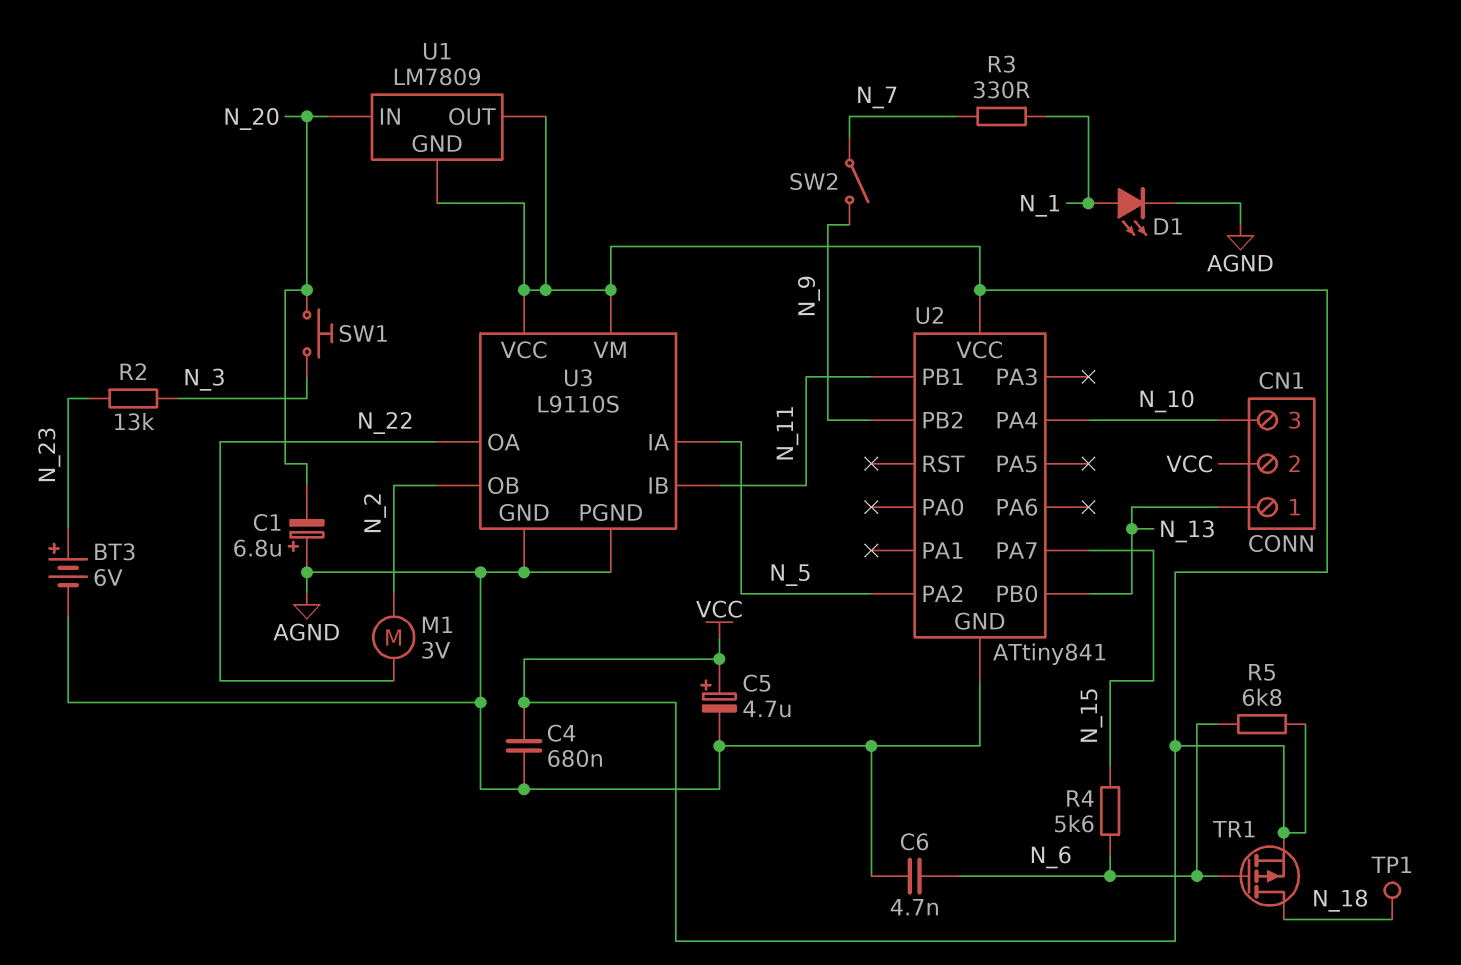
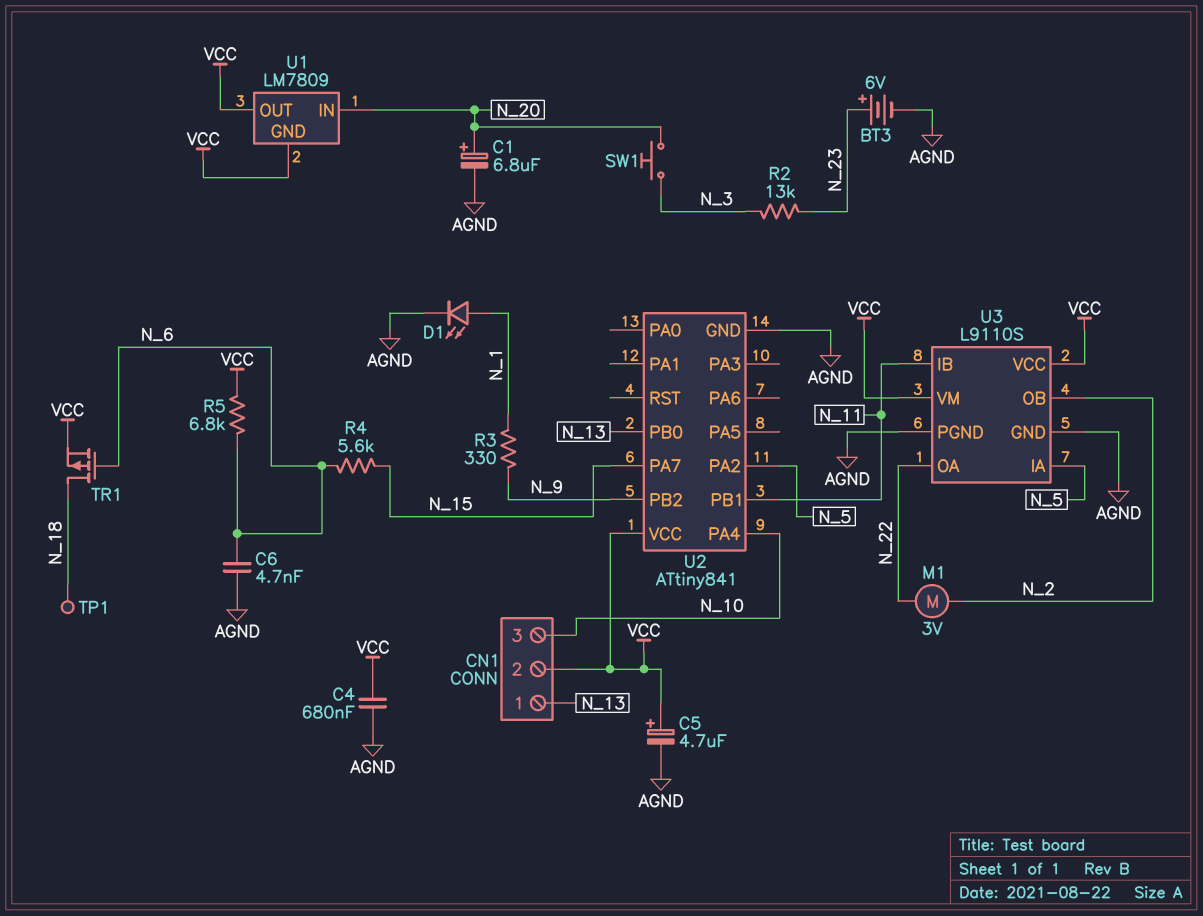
C1: 6.8uF (plus AGND, minus N_20) -> 6.8uF (plus N_20, minus AGND)
R3: 330 (N_1, N_7) -> 330 (N_1, N_9)
SW2: switch (N_7, N_9) -> none

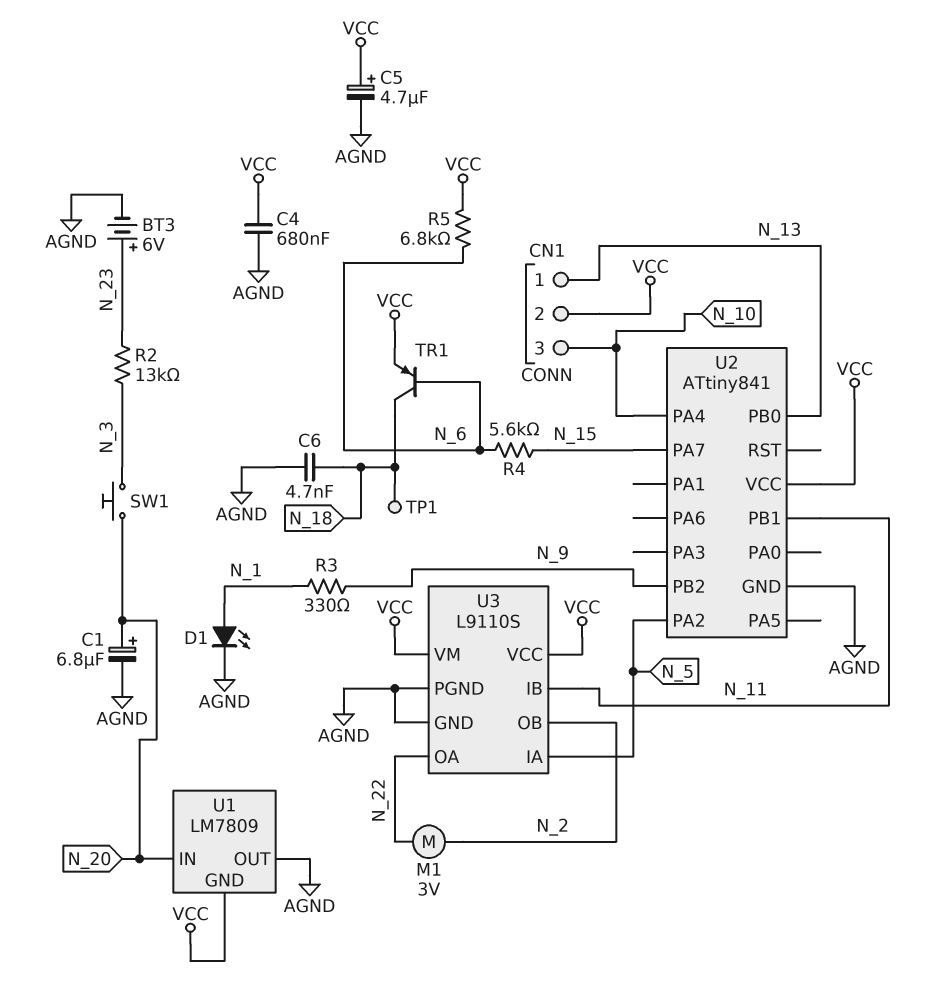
C6: 4.7nF (AGND, N_6) -> 4.7nF (AGND, N_18)
TR1: PMOS (G N_6, D N_18, S VCC) -> PNP (B N_6, C N_18, E VCC)
U1 pin OUT: VCC -> AGND

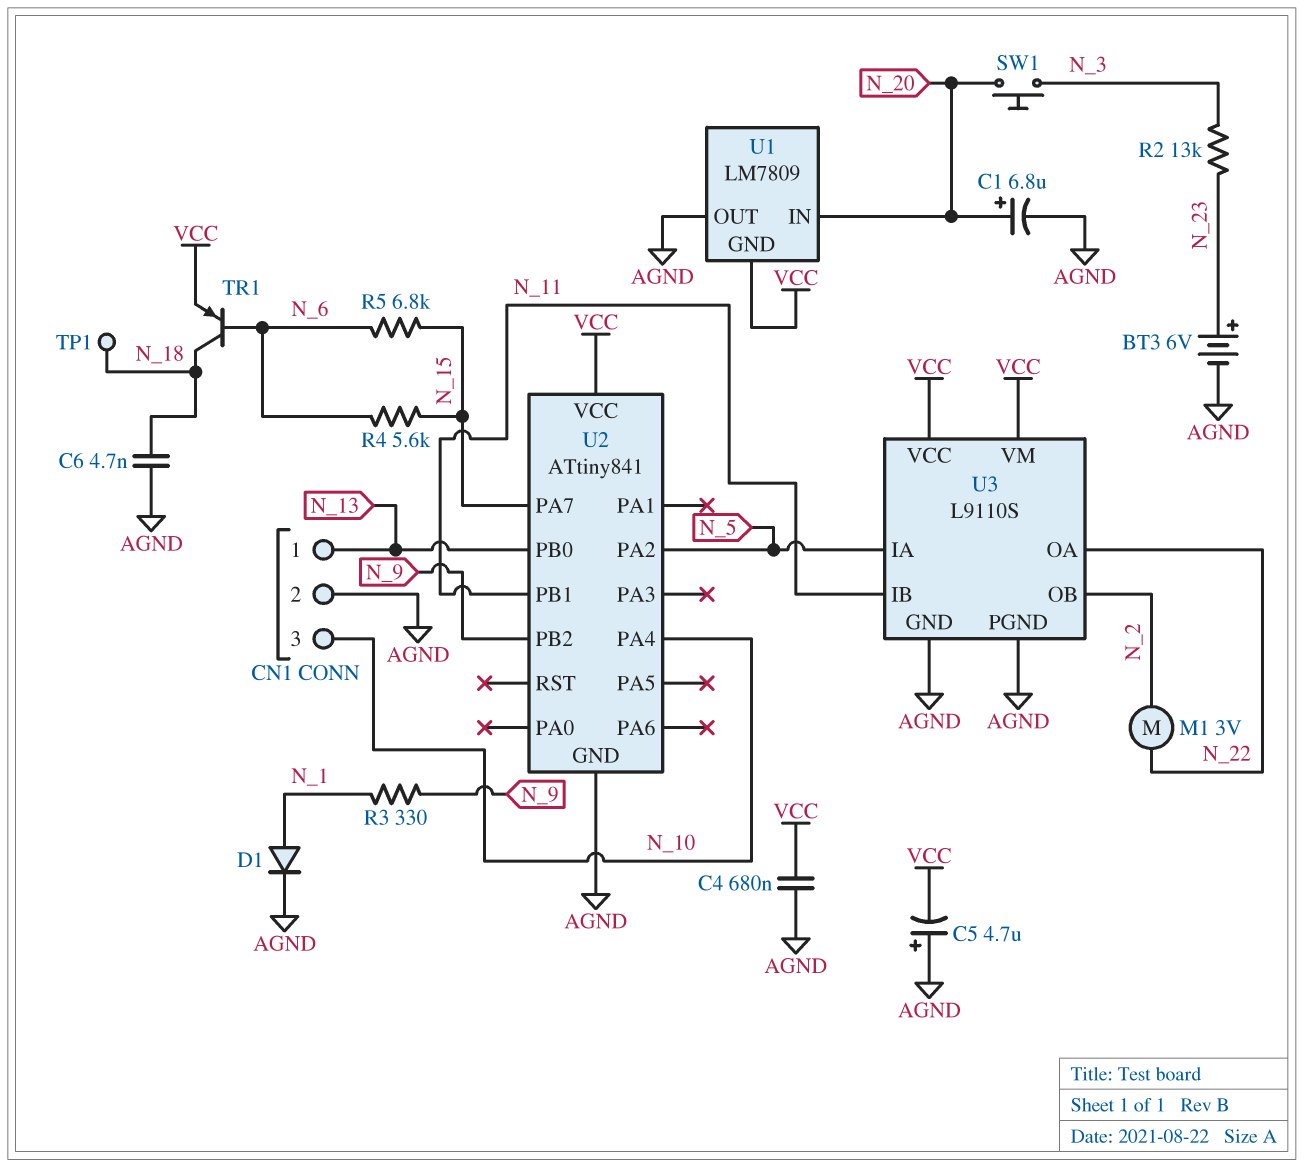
C5: 4.7uF (plus VCC, minus AGND) -> 4.7uF (plus AGND, minus VCC)
CN1 pin 2: VCC -> AGND
D1: LED (A N_1, K AGND) -> diode (A N_1, K AGND)
R5: 6.8k (N_6, VCC) -> 6.8k (N_6, N_15)

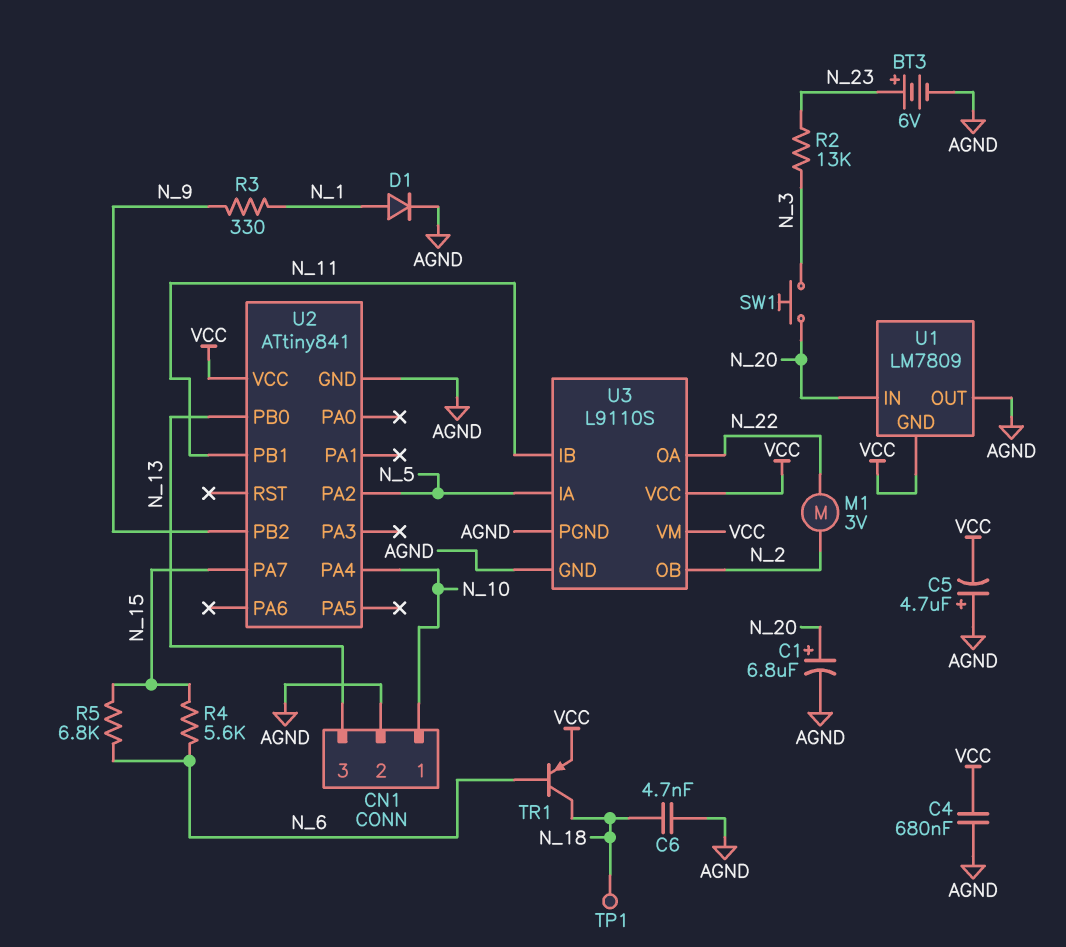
CN1 pin 1: N_13 -> N_10
CN1 pin 3: N_10 -> N_13

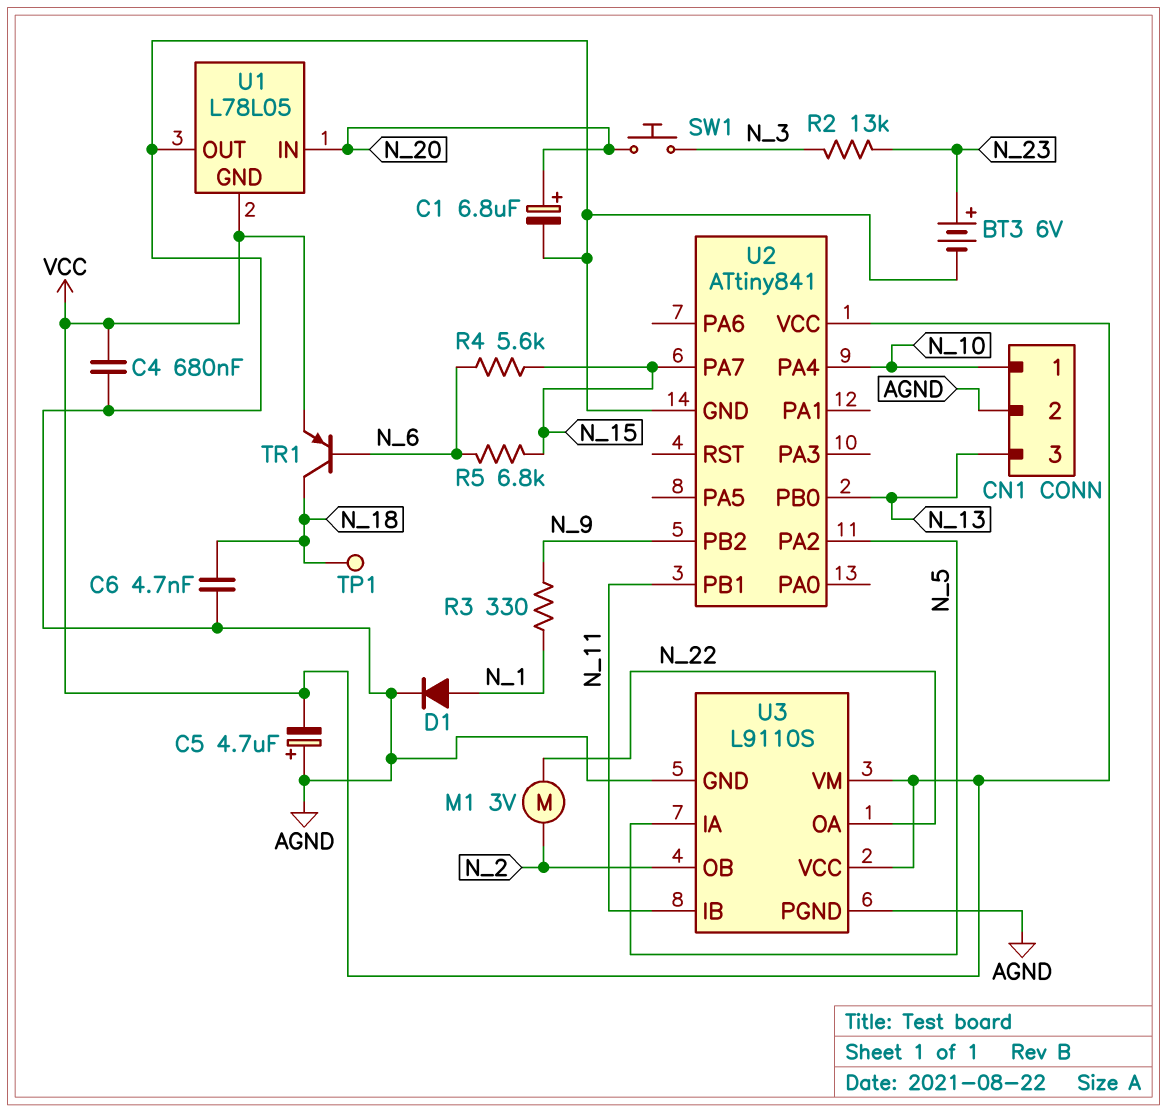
U1: LM7809 -> L78L05

